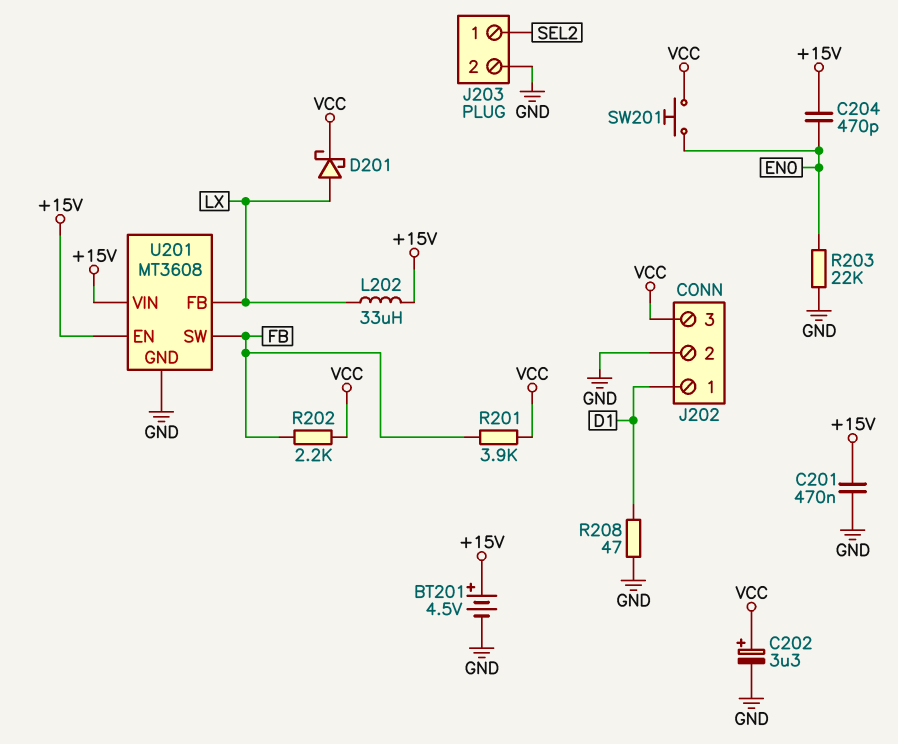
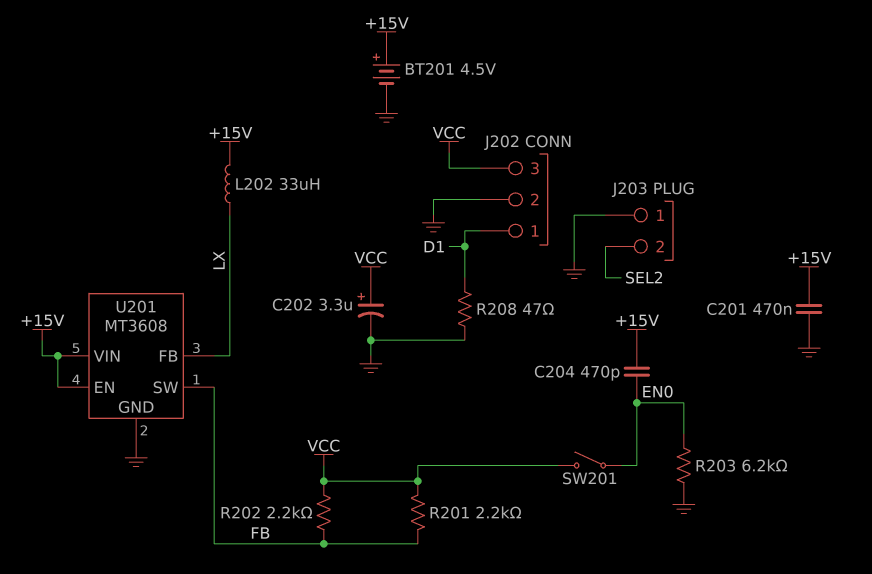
D201: schottky (A LX, K VCC) -> none
J203 pin 1: SEL2 -> GND
J203 pin 2: GND -> SEL2
R201: 3.9k (FB, VCC) -> 2.2k (FB, VCC)
R203: 22k (EN0, GND) -> 6.2k (EN0, GND)
SW201: button (EN0, VCC) -> switch (EN0, VCC)

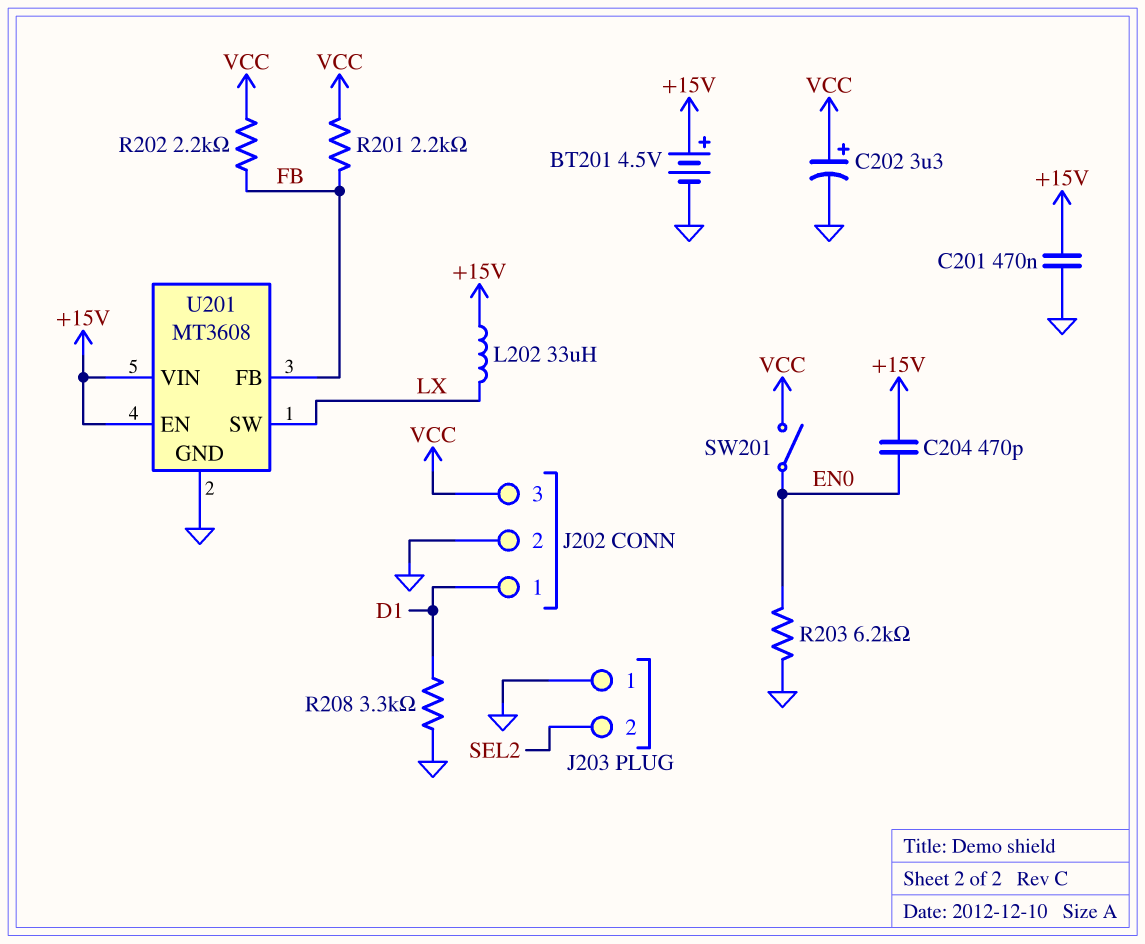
R208: 47 (D1, GND) -> 3.3k (D1, GND)
U201 pin FB: LX -> FB
U201 pin SW: FB -> LX

